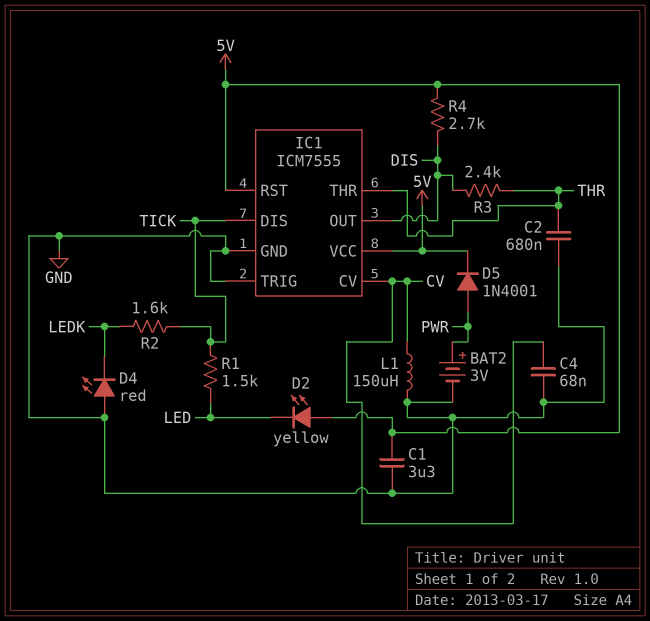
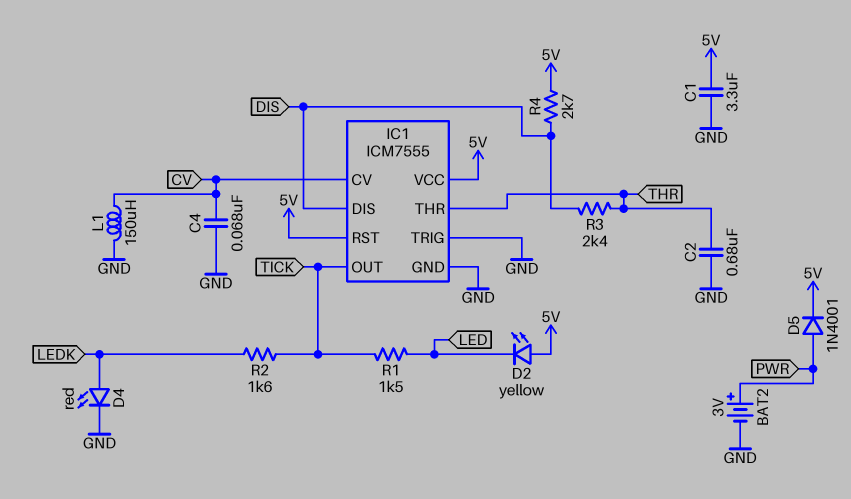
D4: LED red (A GND, K LEDK) -> LED red (A LEDK, K GND)
IC1 pin DIS: TICK -> DIS
IC1 pin OUT: DIS -> TICK

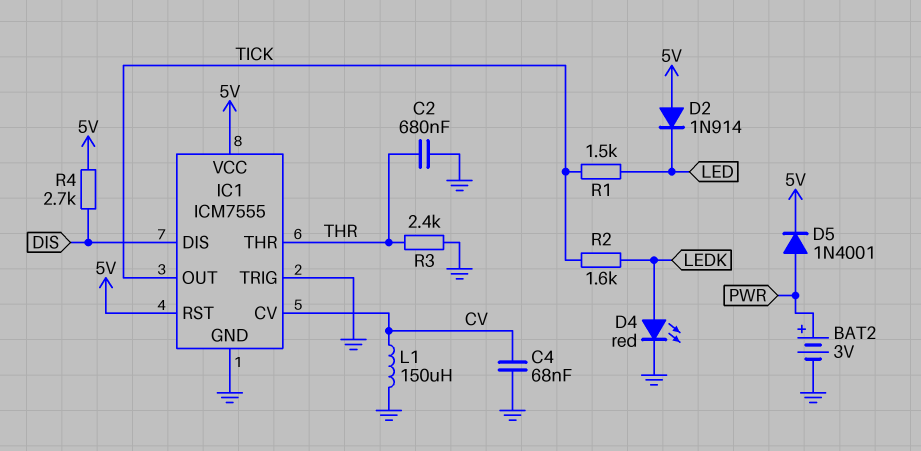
C1: 3.3uF (5V, GND) -> none
D2: LED yellow (A 5V, K LED) -> diode 1N914 (A 5V, K LED)
R3: 2.4k (DIS, THR) -> 2.4k (GND, THR)

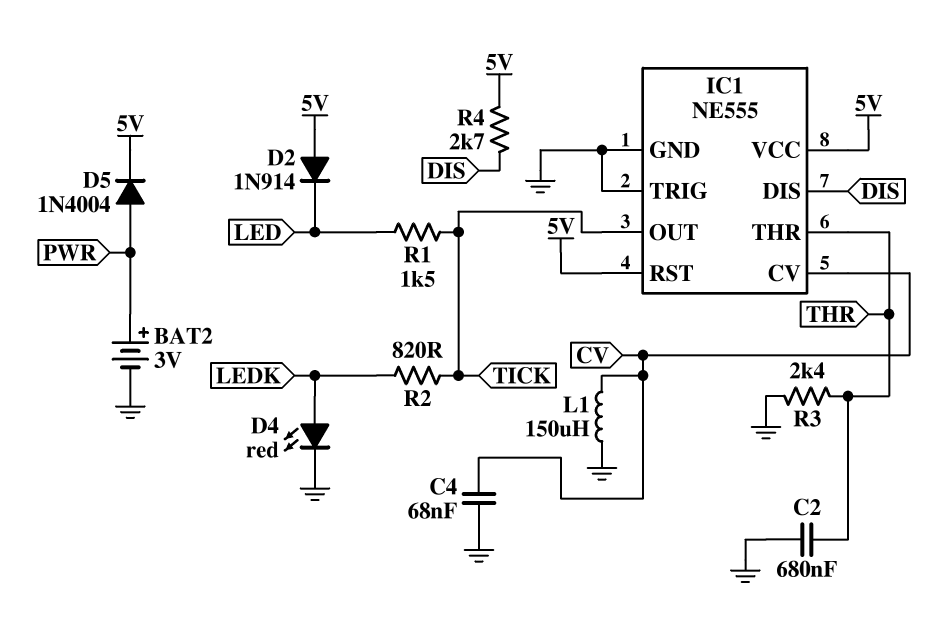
D5: diode 1N4001 (A PWR, K 5V) -> diode 1N4004 (A PWR, K 5V)
IC1: ICM7555 -> NE555
R2: 1.6k (LEDK, TICK) -> 820 (LEDK, TICK)

